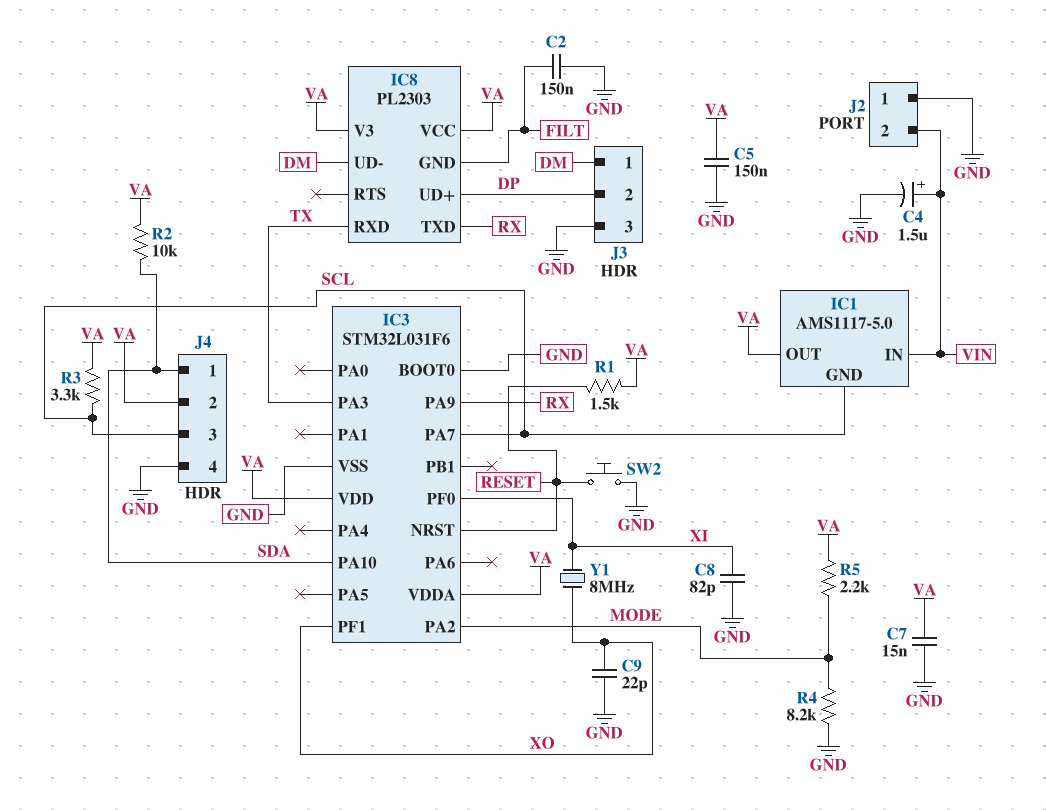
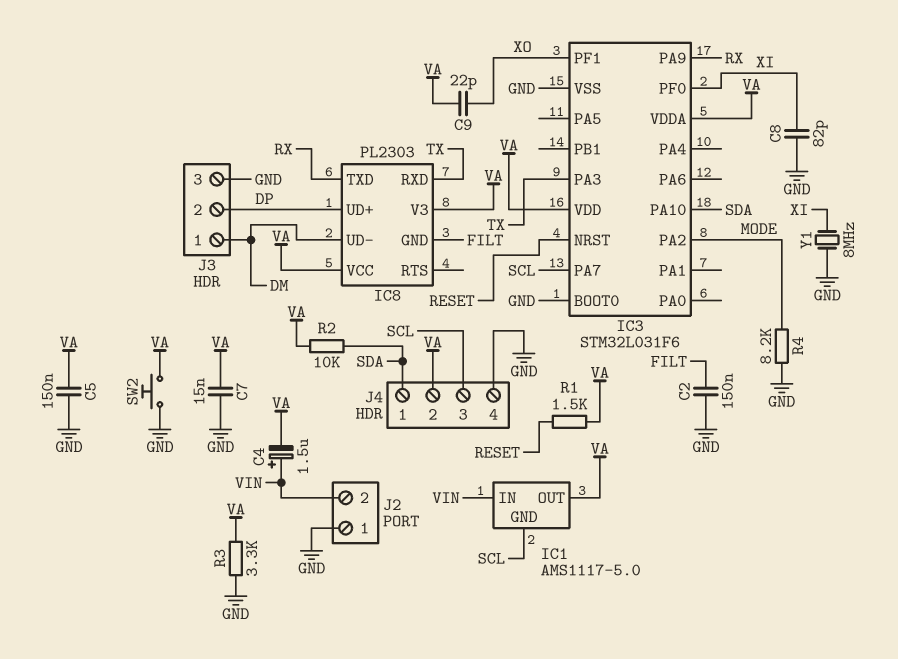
C4: 1.5uF (plus VIN, minus GND) -> 1.5uF (plus VIN, minus VA)
C9: 22pF (GND, XO) -> 22pF (VA, XO)
R3: 3.3k (SCL, VA) -> 3.3k (GND, VA)
R5: 2.2k (MODE, VA) -> none
SW2: button (GND, RESET) -> button (GND, VA)
Y1: 8MHz (XI, XO) -> 8MHz (GND, XI)

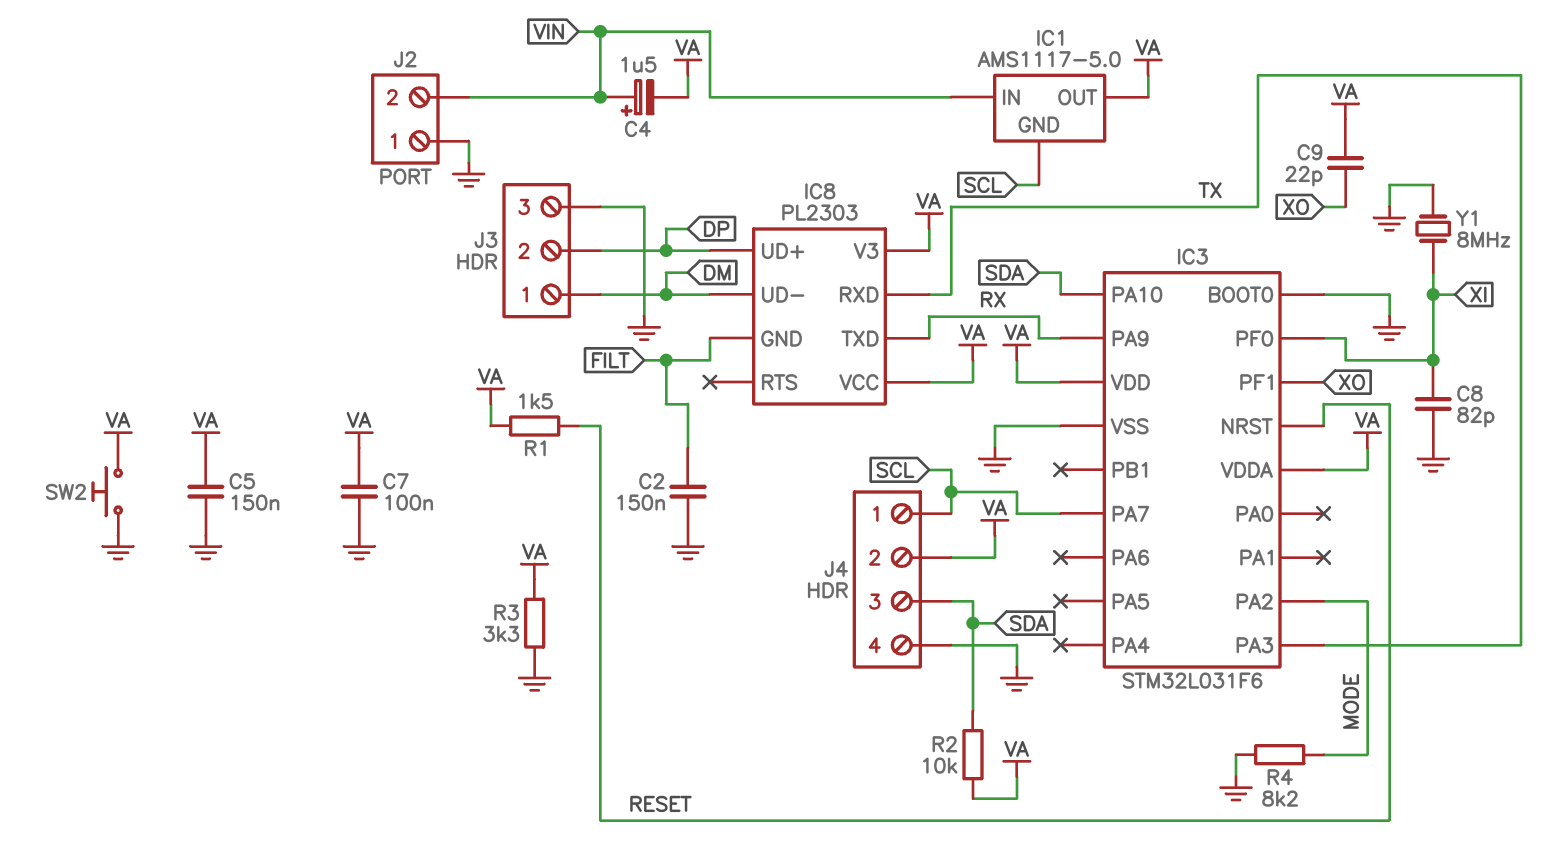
C7: 15nF (GND, VA) -> 100nF (GND, VA)
J4 pin 1: SDA -> SCL
J4 pin 3: SCL -> SDA

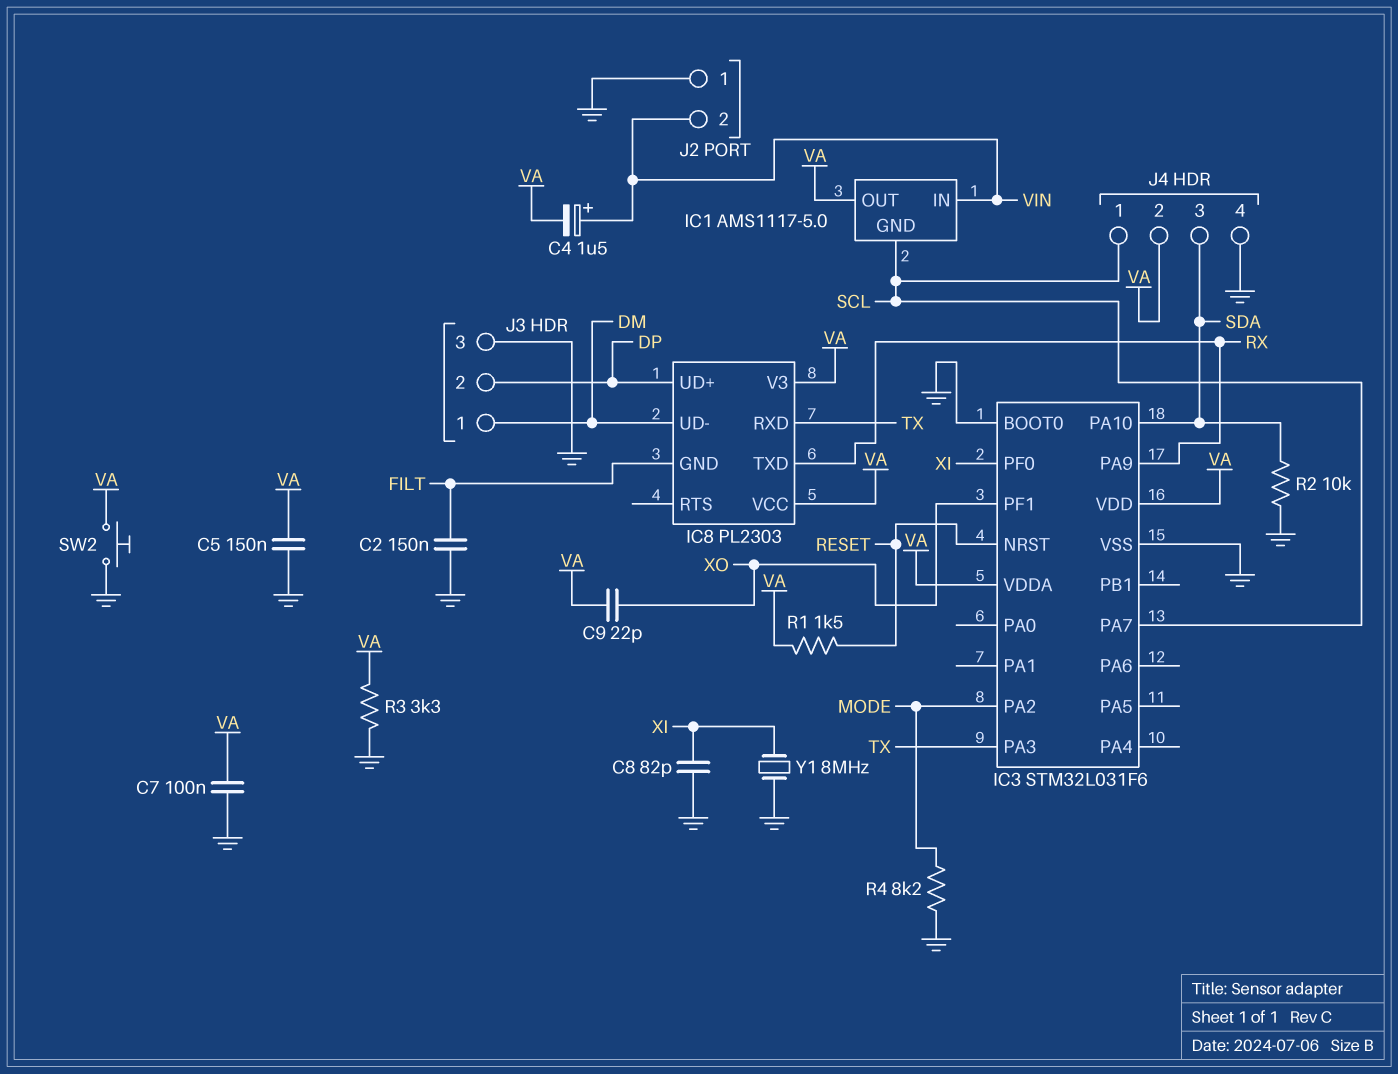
R2: 10k (SDA, VA) -> 10k (GND, SDA)

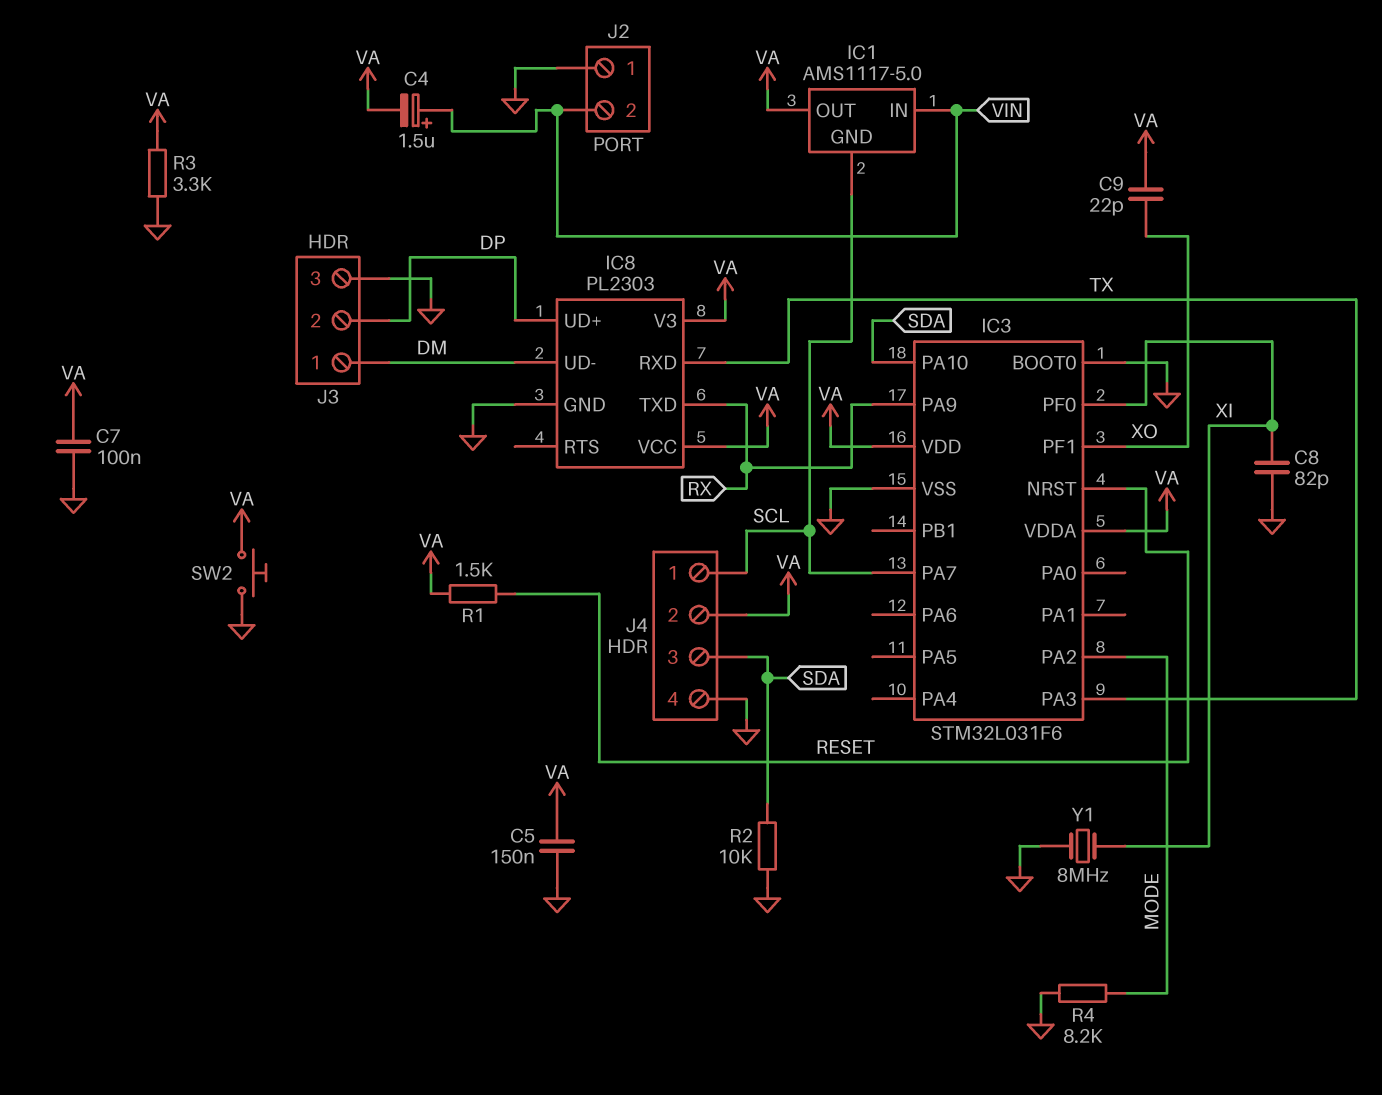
C2: 150nF (FILT, GND) -> none
IC8 pin GND: FILT -> GND

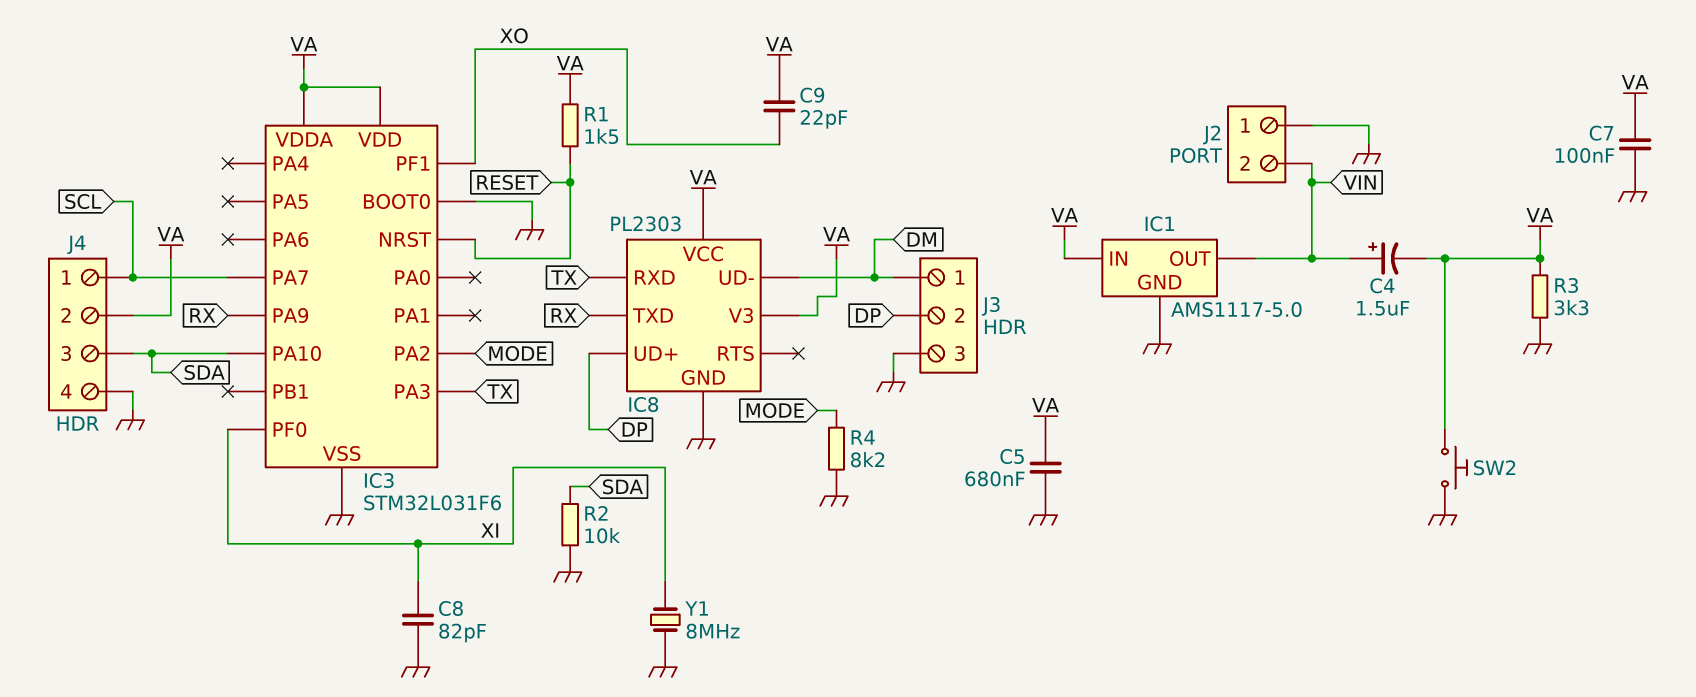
C5: 150nF (GND, VA) -> 680nF (GND, VA)
IC1 pin GND: SCL -> GND
IC1 pin IN: VIN -> VA
IC1 pin OUT: VA -> VIN

